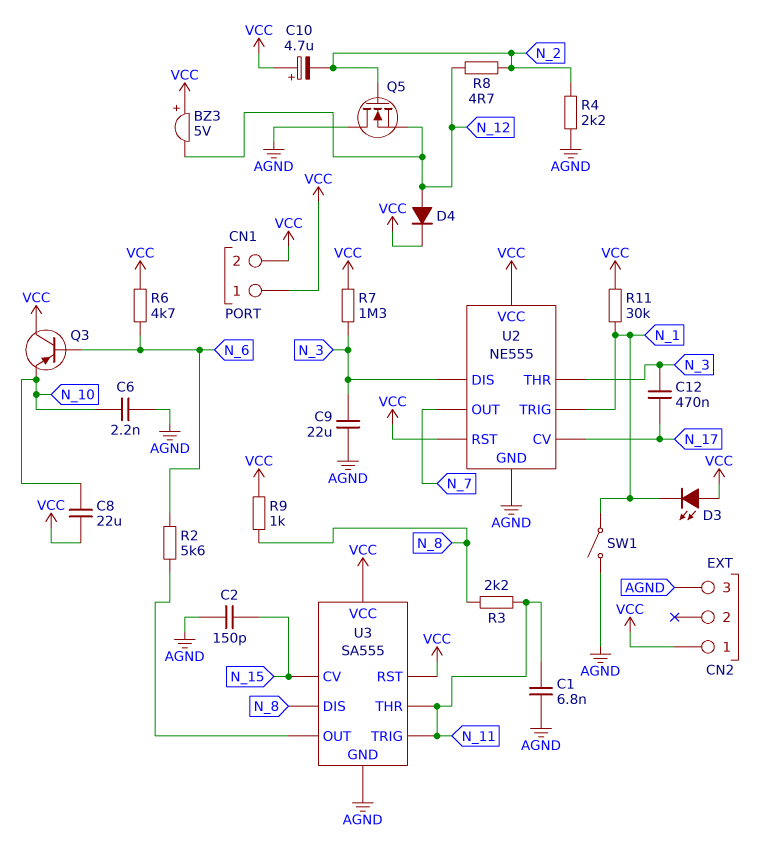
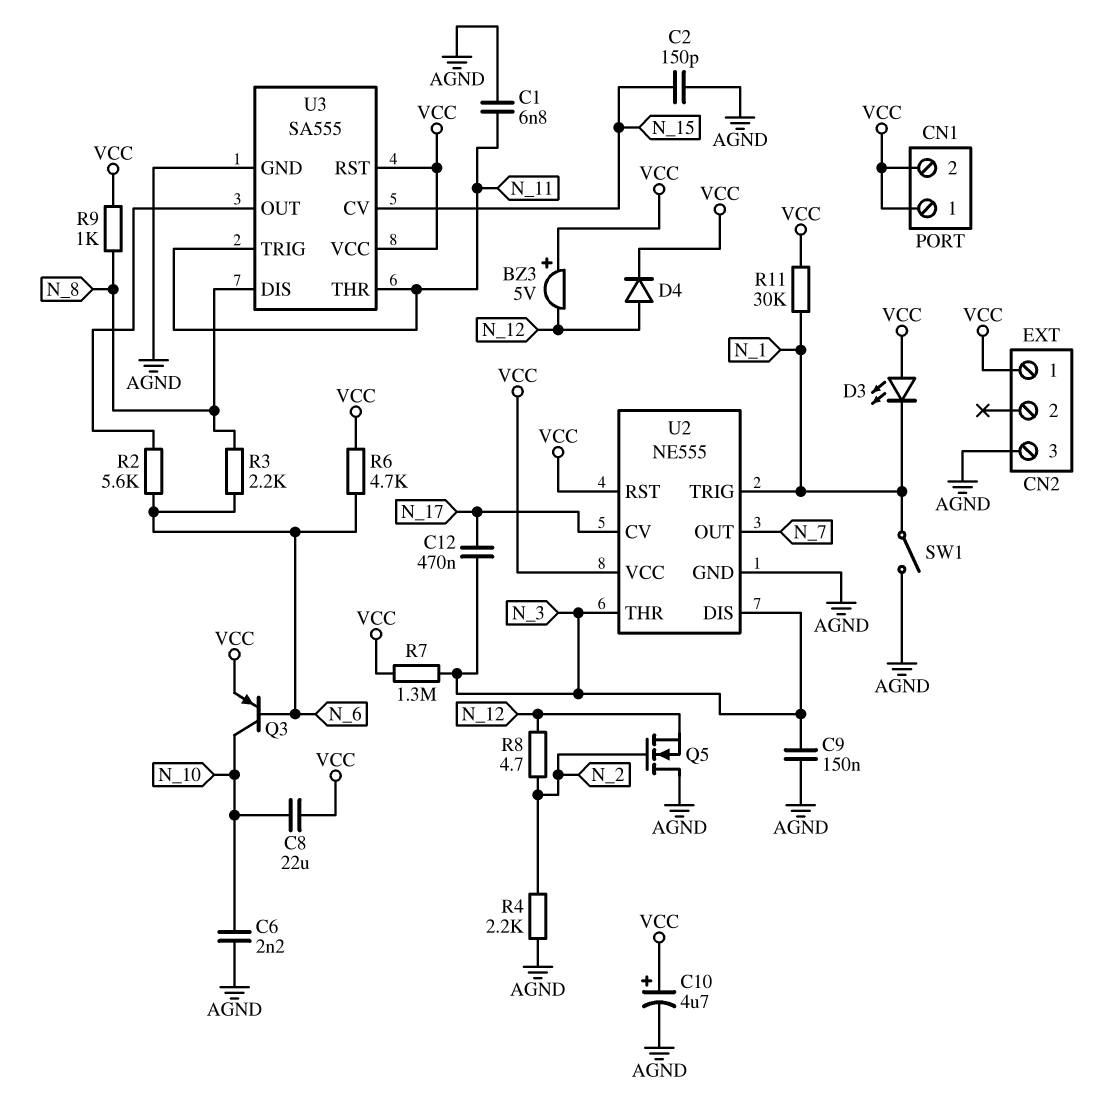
C9: 22uF (AGND, N_3) -> 150nF (AGND, N_3)
C10: 4.7uF (plus VCC, minus N_2) -> 4.7uF (plus VCC, minus AGND)
Q3: PNP (B N_6, C VCC, E N_10) -> PNP (B N_6, C N_10, E VCC)
R3: 2.2k (N_8, N_11) -> 2.2k (N_6, N_8)

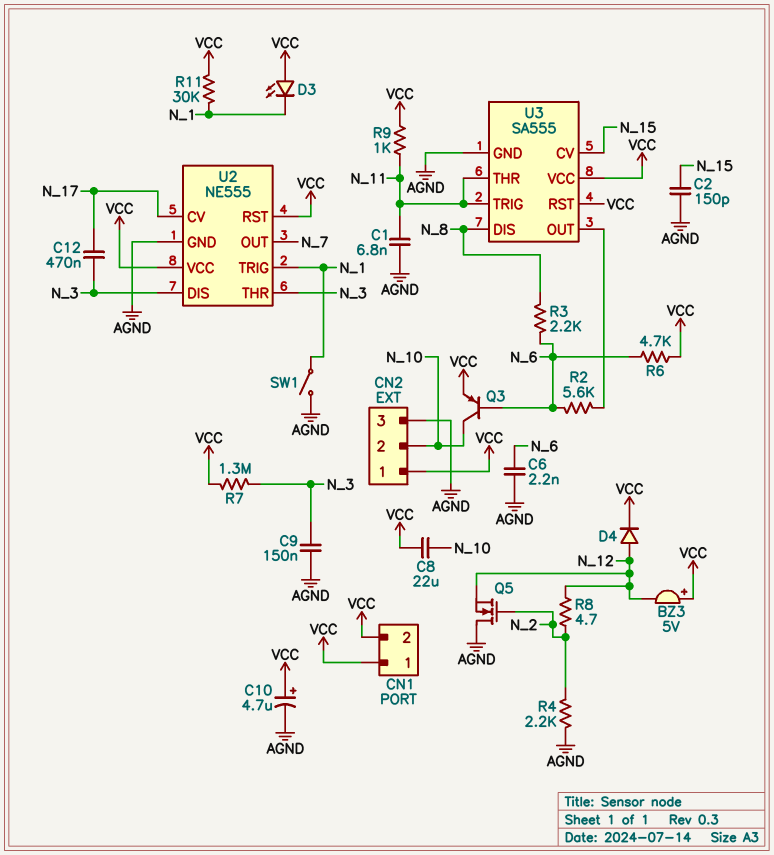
C6: 2.2nF (AGND, N_10) -> 2.2nF (AGND, N_6)
CN2 pin 2: none -> N_10
R9: 1k (N_8, VCC) -> 1k (N_11, VCC)

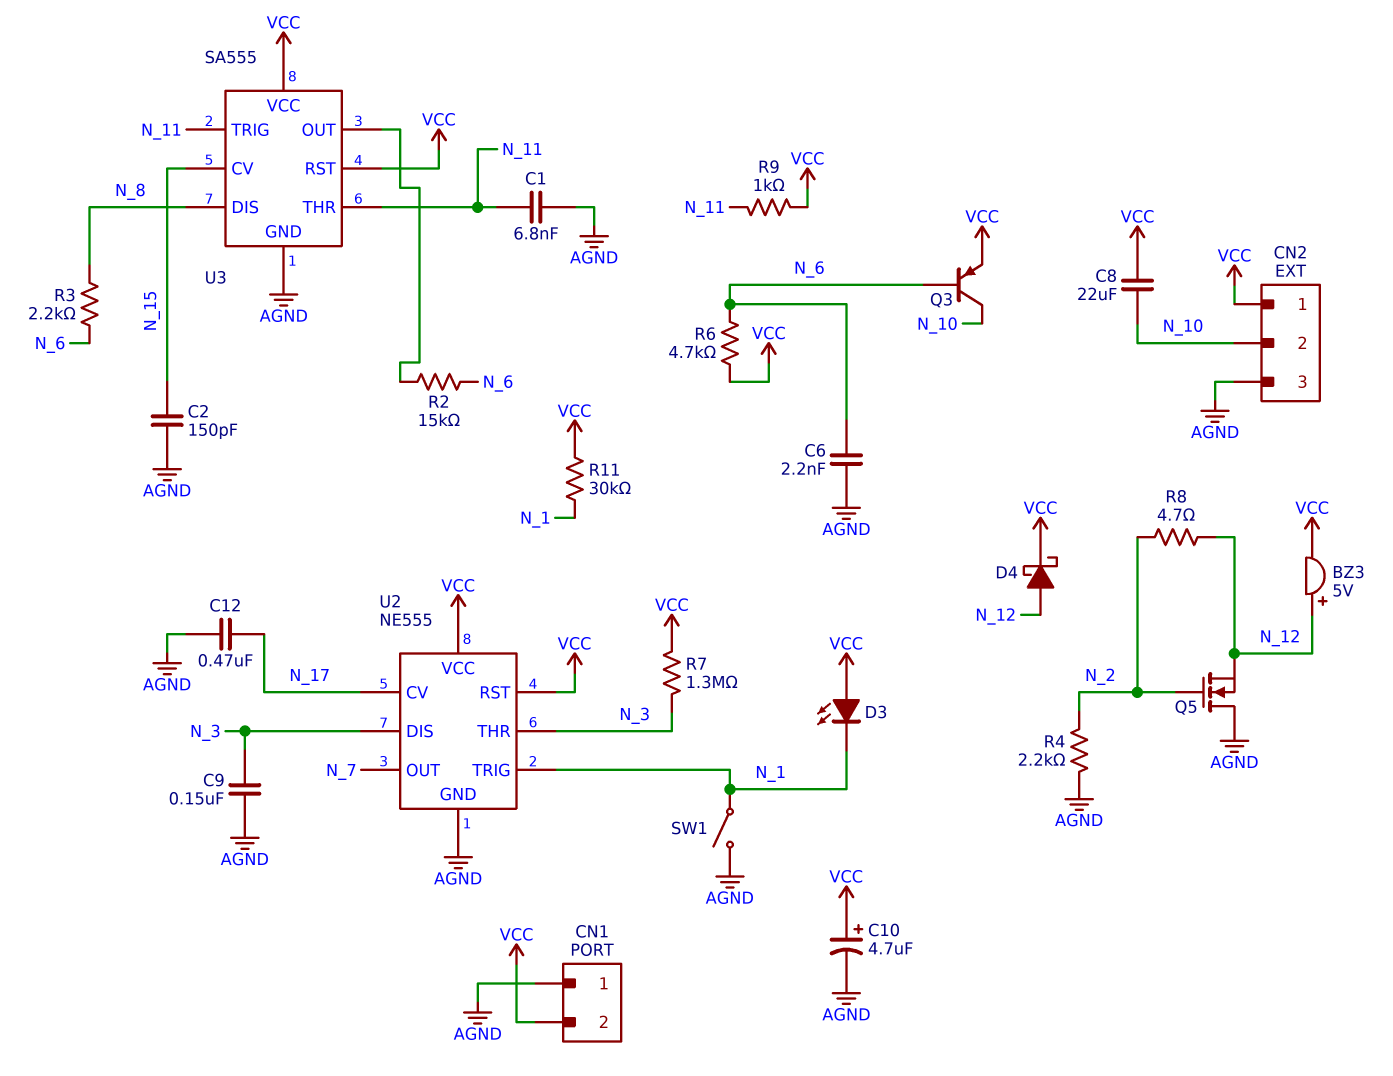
BZ3: buzzer 5V (plus VCC, minus N_12) -> buzzer 5V (plus N_12, minus VCC)
C12: 470nF (N_3, N_17) -> 470nF (AGND, N_17)
CN1 pin 1: VCC -> AGND
D4: diode (A N_12, K VCC) -> schottky (A N_12, K VCC)
R2: 5.6k (N_6, U3/OUT) -> 15k (N_6, U3/OUT)

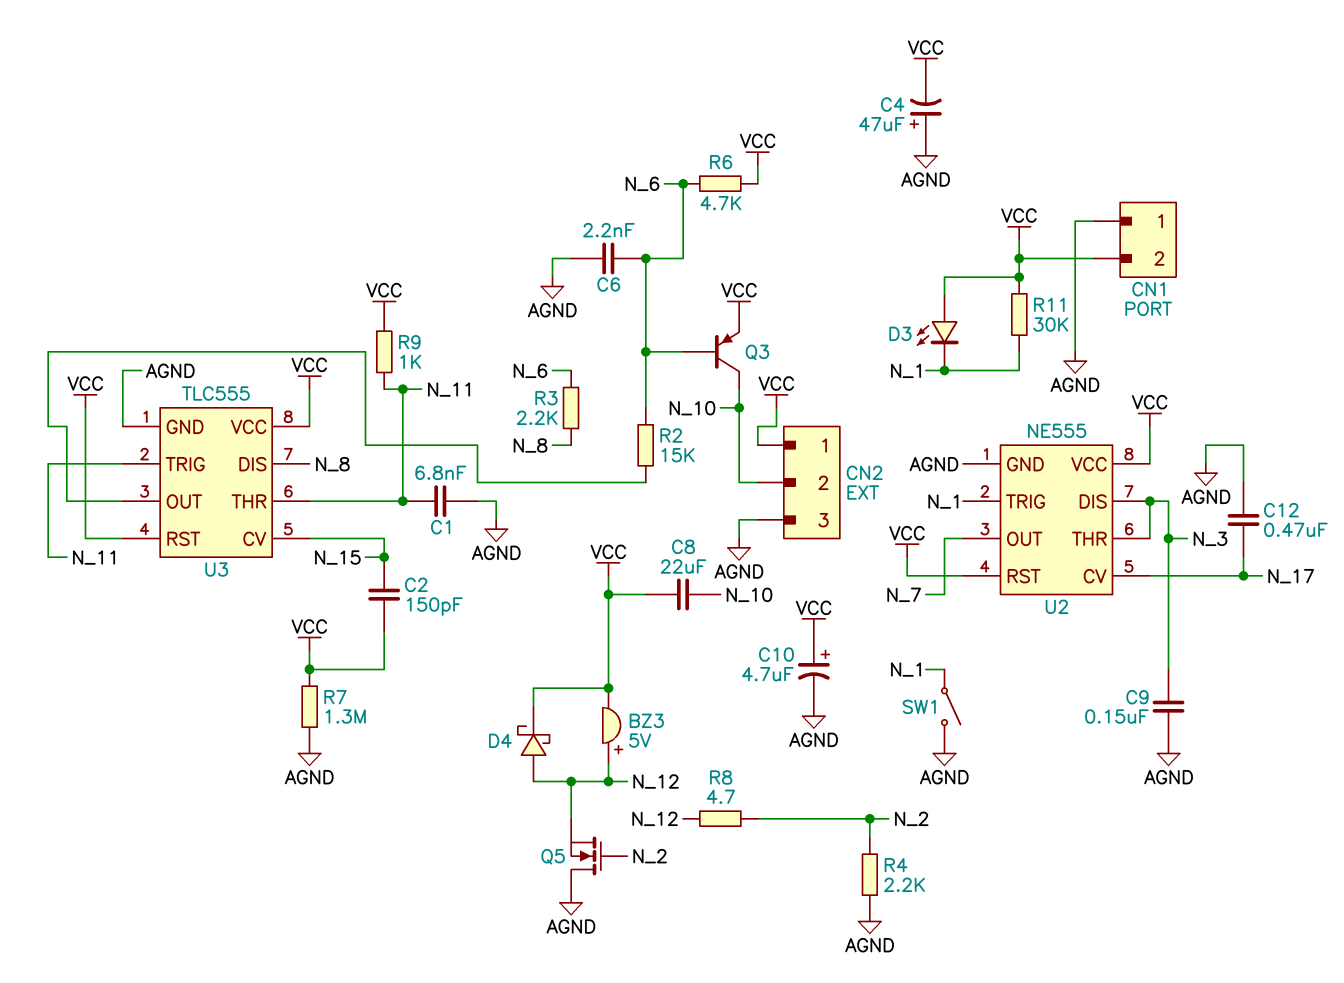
C2: 150pF (AGND, N_15) -> 150pF (N_15, VCC)
C4: none -> 47uF (plus AGND, minus VCC)
R7: 1.3M (N_3, VCC) -> 1.3M (AGND, VCC)
U3: SA555 -> TLC555

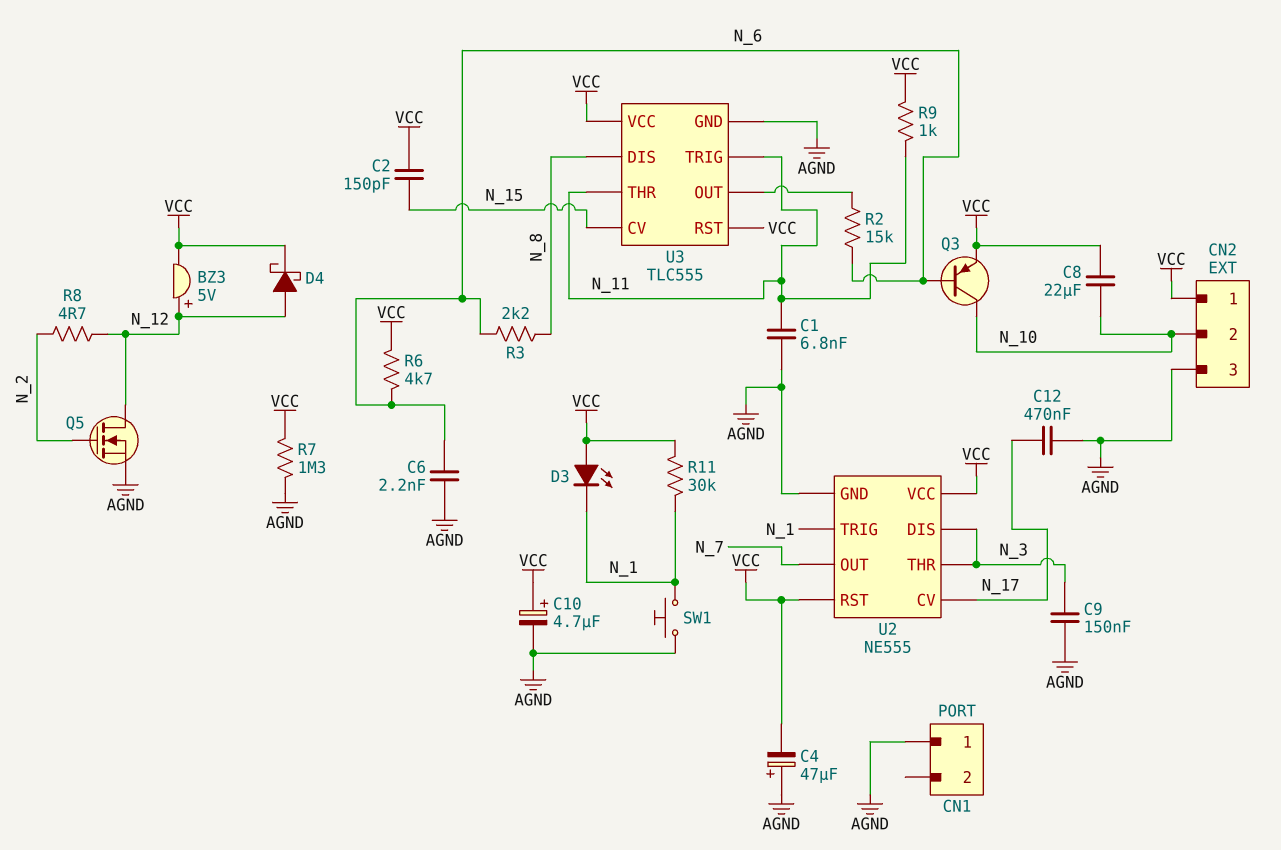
CN1 pin 2: VCC -> none
Q5: NMOS (G N_2, D AGND, S N_12) -> NMOS (G N_2, D N_12, S AGND)
R4: 2.2k (AGND, N_2) -> none
SW1: switch (AGND, N_1) -> button (AGND, N_1)

